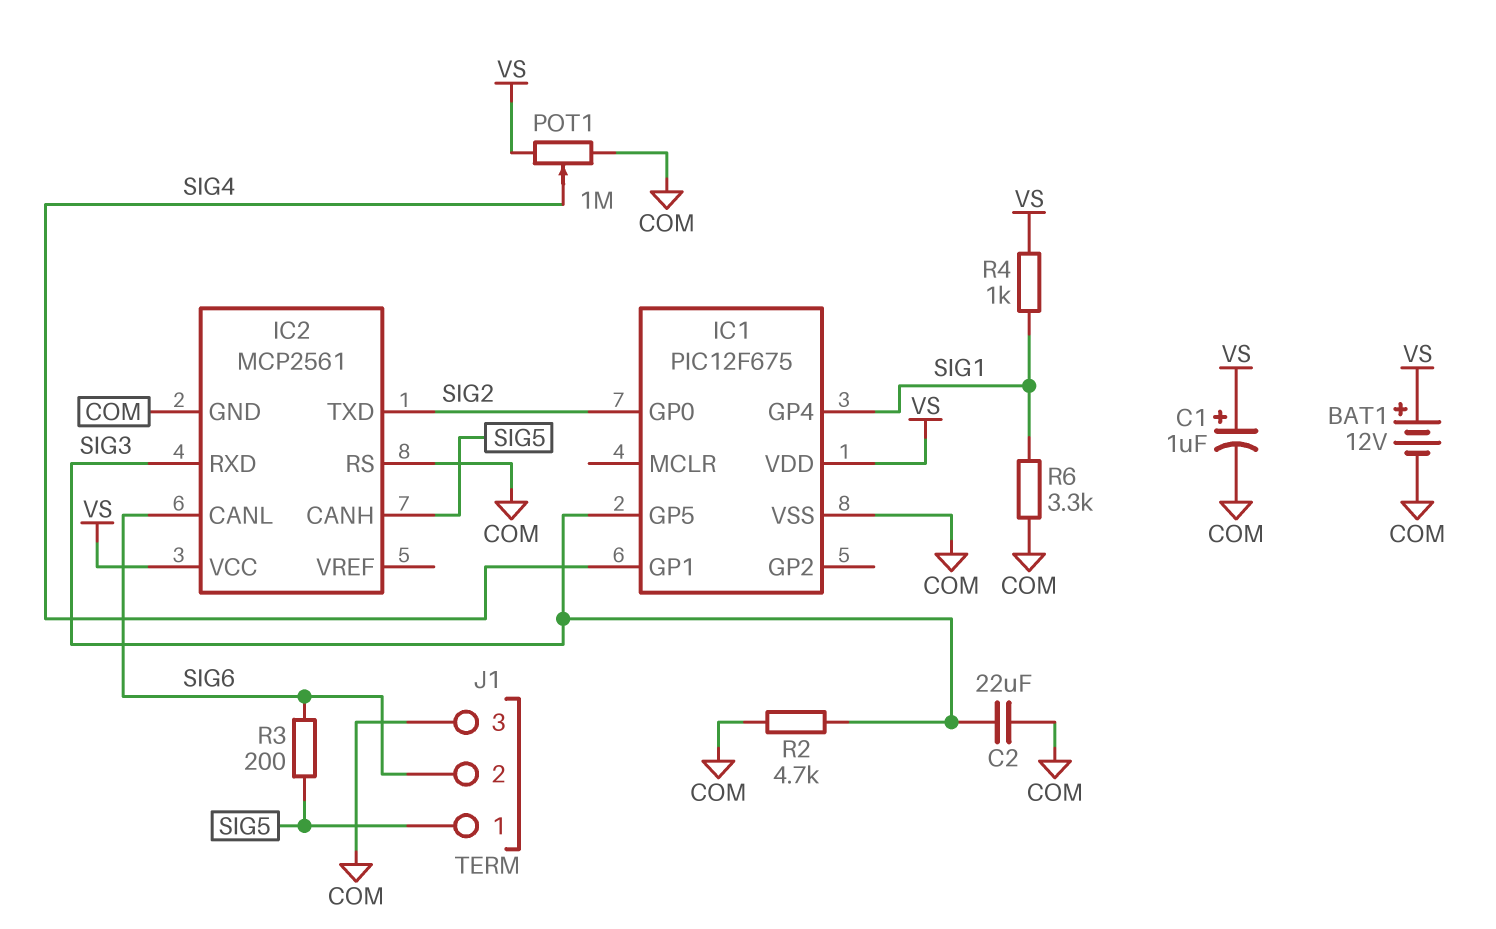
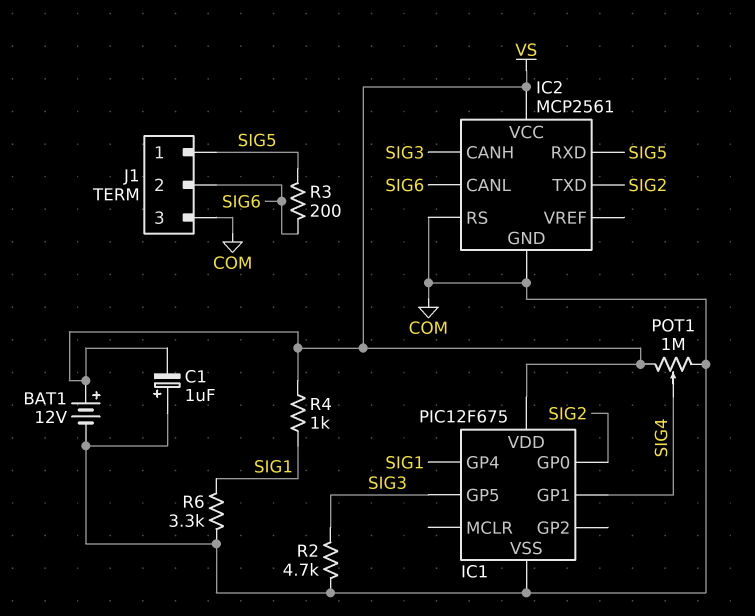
C1: 1uF (plus VS, minus COM) -> 1uF (plus COM, minus VS)
C2: 22uF (COM, SIG3) -> none
IC2 pin CANH: SIG5 -> SIG3
IC2 pin RXD: SIG3 -> SIG5

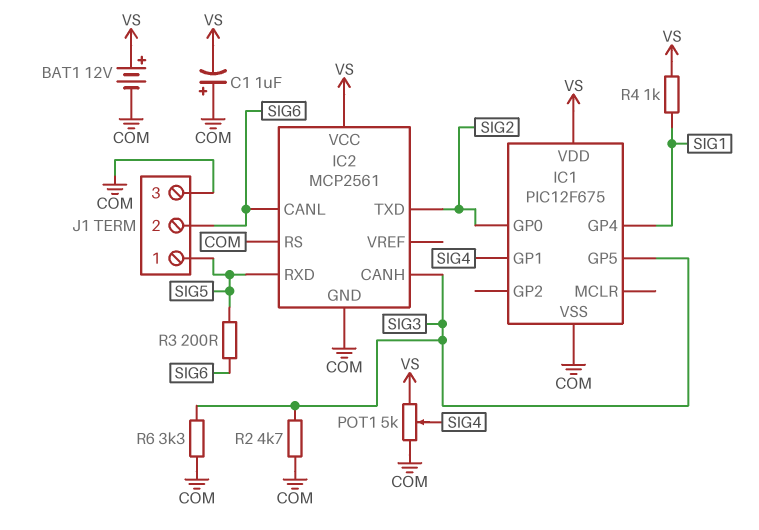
POT1: 1M (COM, VS, wiper SIG4) -> 5k (COM, VS, wiper SIG4)
R6: 3.3k (COM, SIG1) -> 3.3k (COM, SIG3)

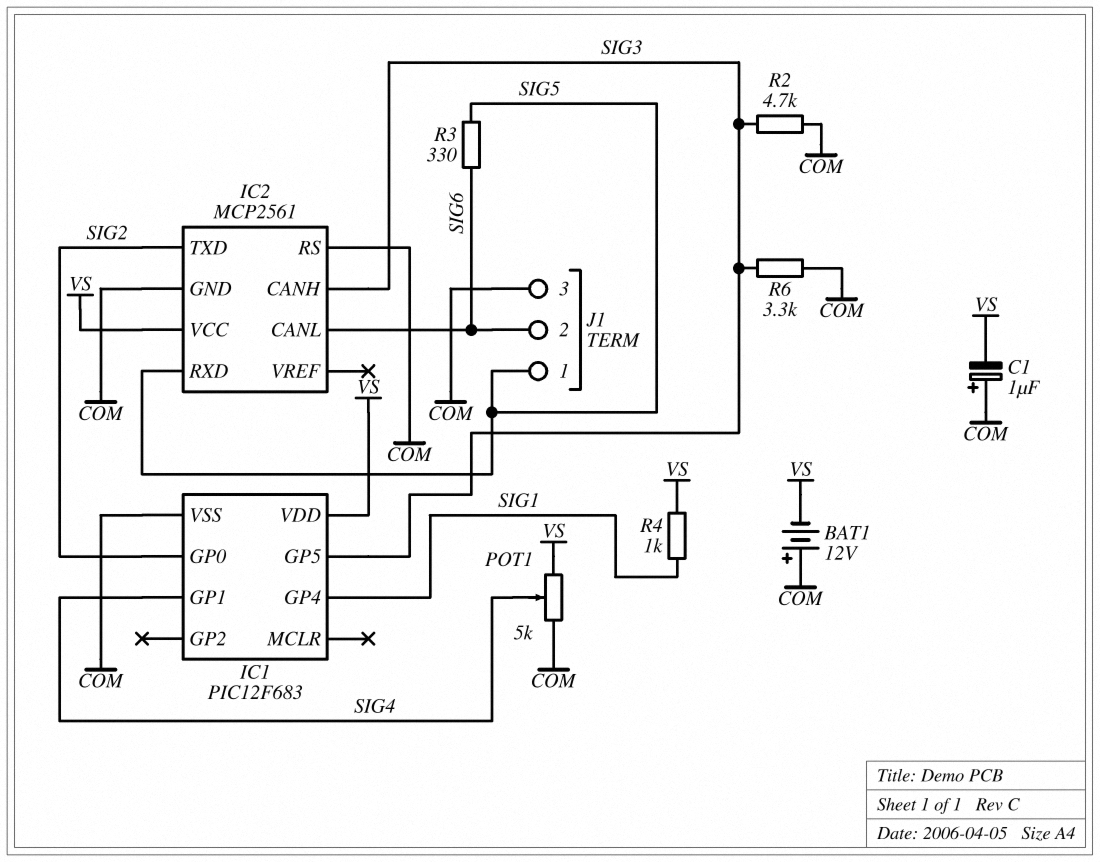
BAT1: 12V (plus VS, minus COM) -> 12V (plus COM, minus VS)
IC1: PIC12F675 -> PIC12F683
R3: 200 (SIG5, SIG6) -> 330 (SIG5, SIG6)

